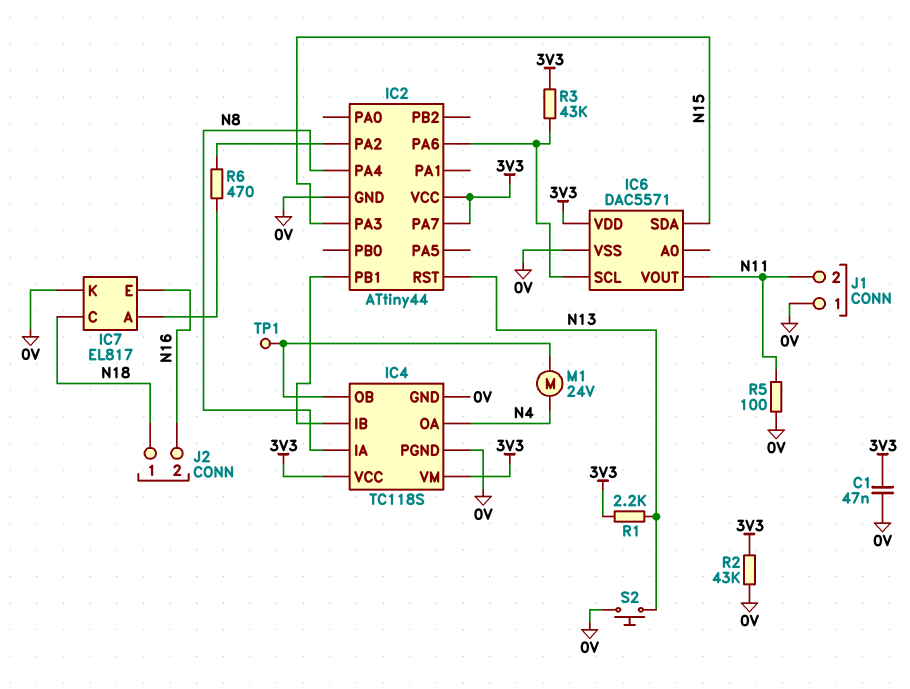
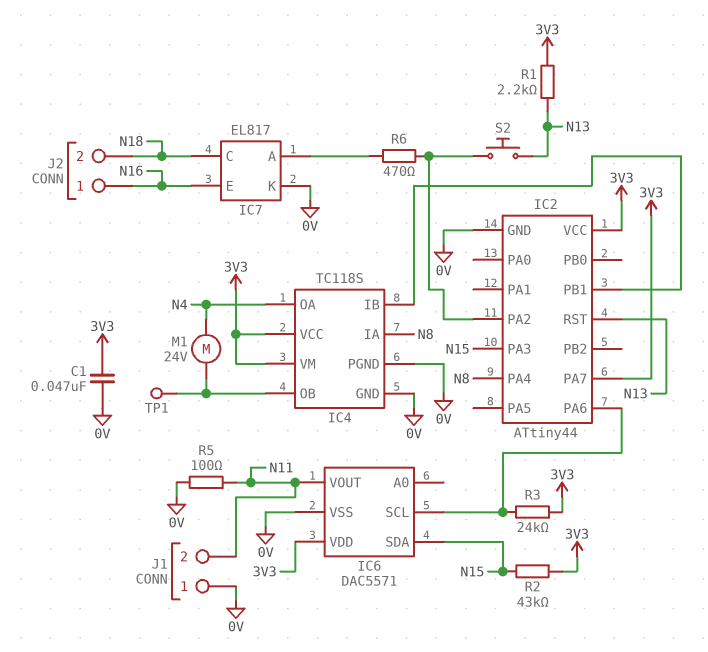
J2 pin 1: N18 -> N16
J2 pin 2: N16 -> N18
R2: 43k (0V, 3V3) -> 43k (3V3, N15)
R3: 43k (3V3, IC2/PA6) -> 24k (3V3, IC2/PA6)
S2: button (0V, N13) -> button (IC2/PA2, N13)

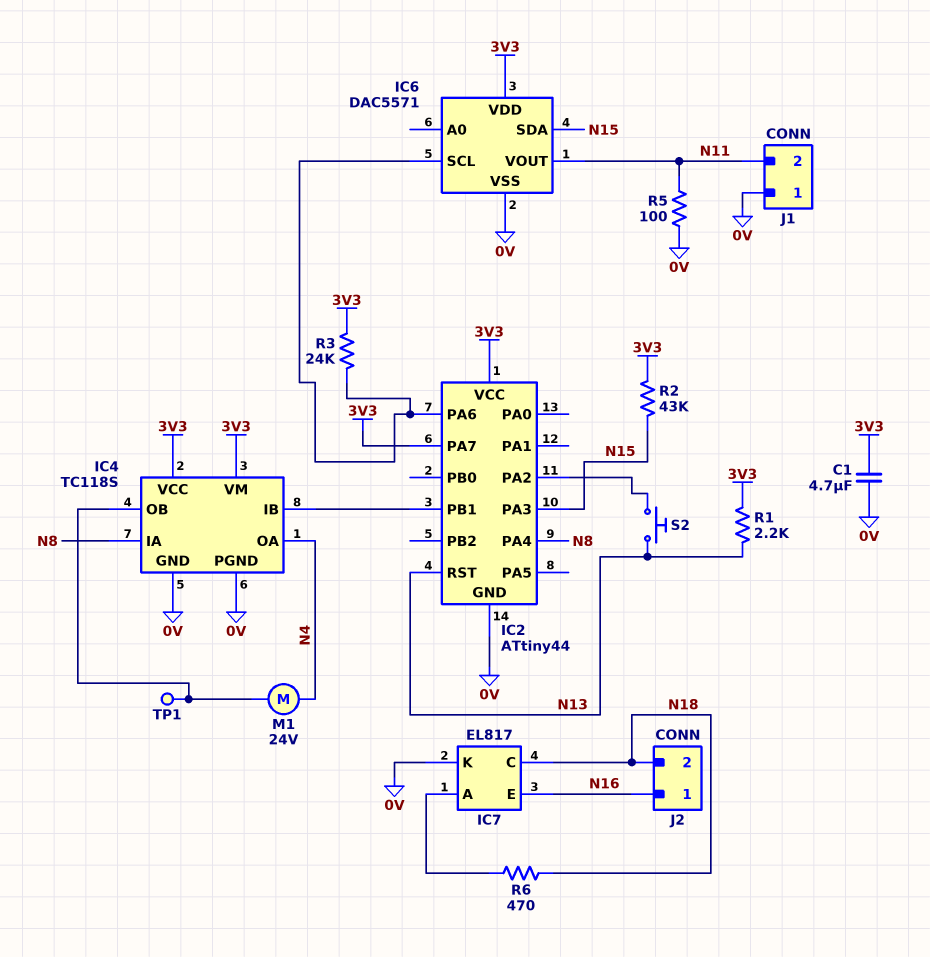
C1: 47nF (0V, 3V3) -> 4.7uF (0V, 3V3)
R6: 470 (IC2/PA2, IC7/A) -> 470 (IC7/A, N18)

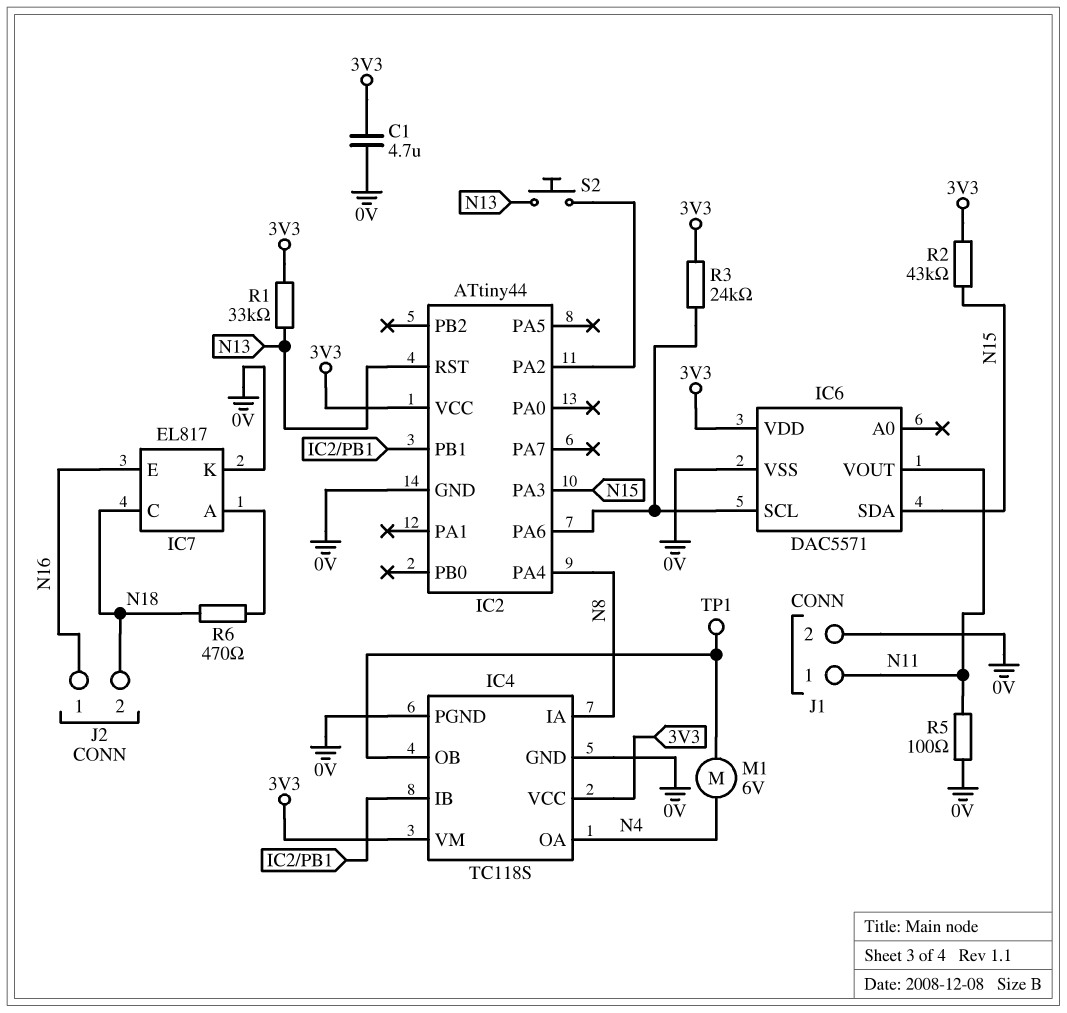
IC2 pin PA7: 3V3 -> none
J1 pin 1: 0V -> N11
J1 pin 2: N11 -> 0V
M1: motor 24V (IC4/OB, N4) -> motor 6V (IC4/OB, N4)
R1: 2.2k (3V3, N13) -> 33k (3V3, N13)

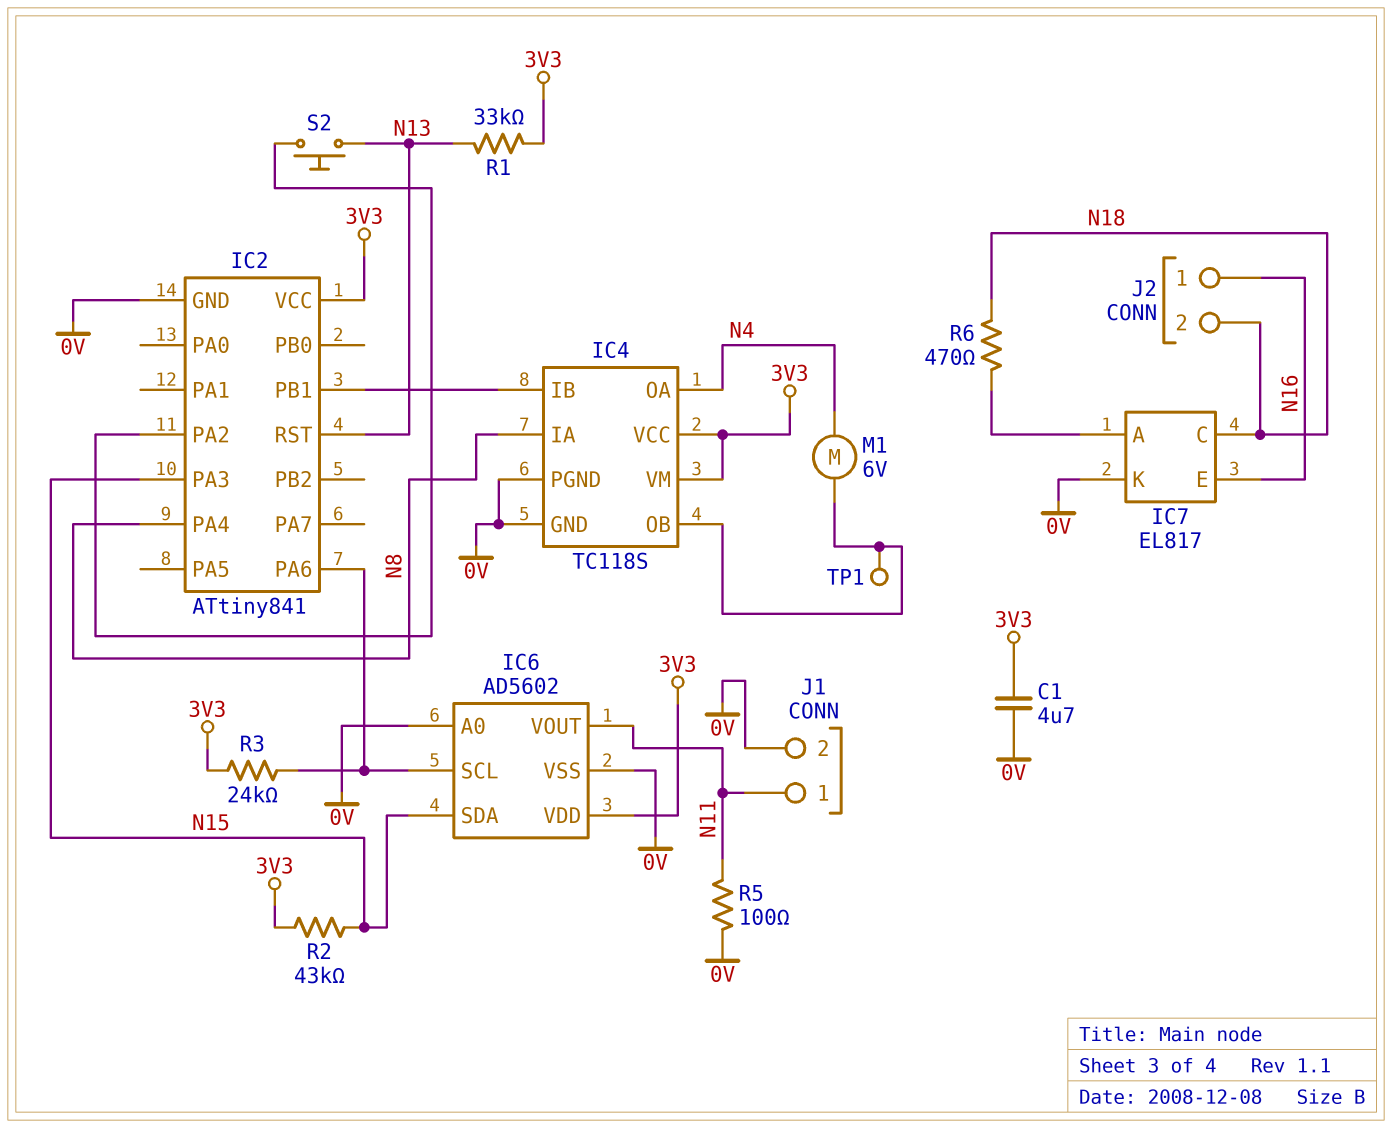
IC2: ATtiny44 -> ATtiny841
IC6: DAC5571 -> AD5602
IC6 pin A0: none -> 0V

